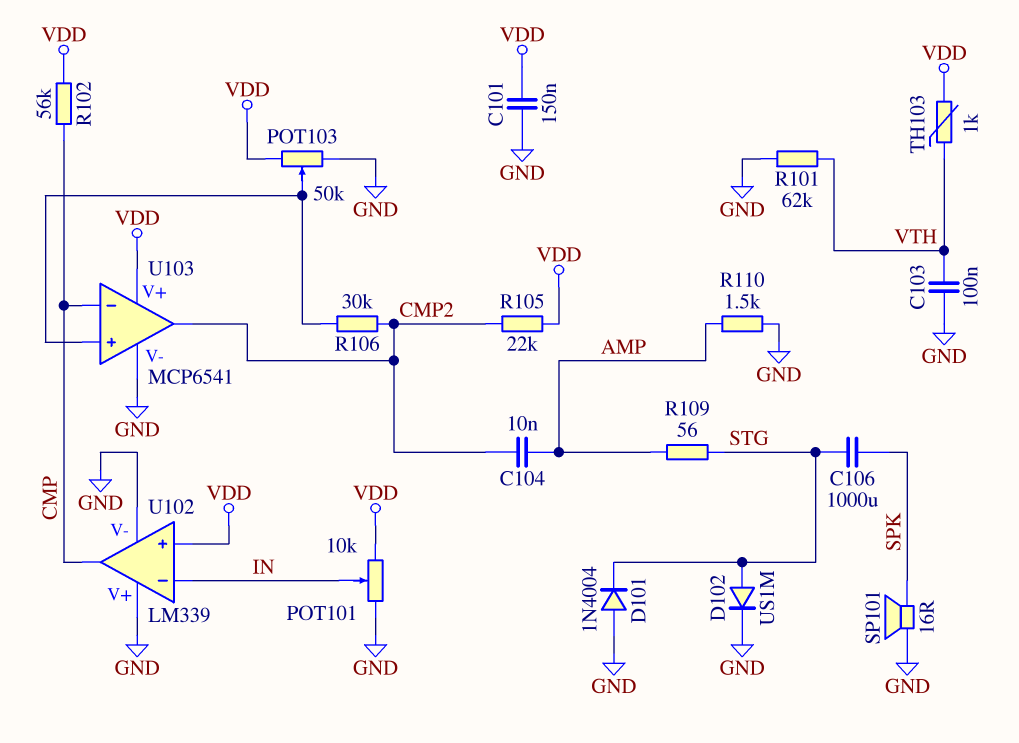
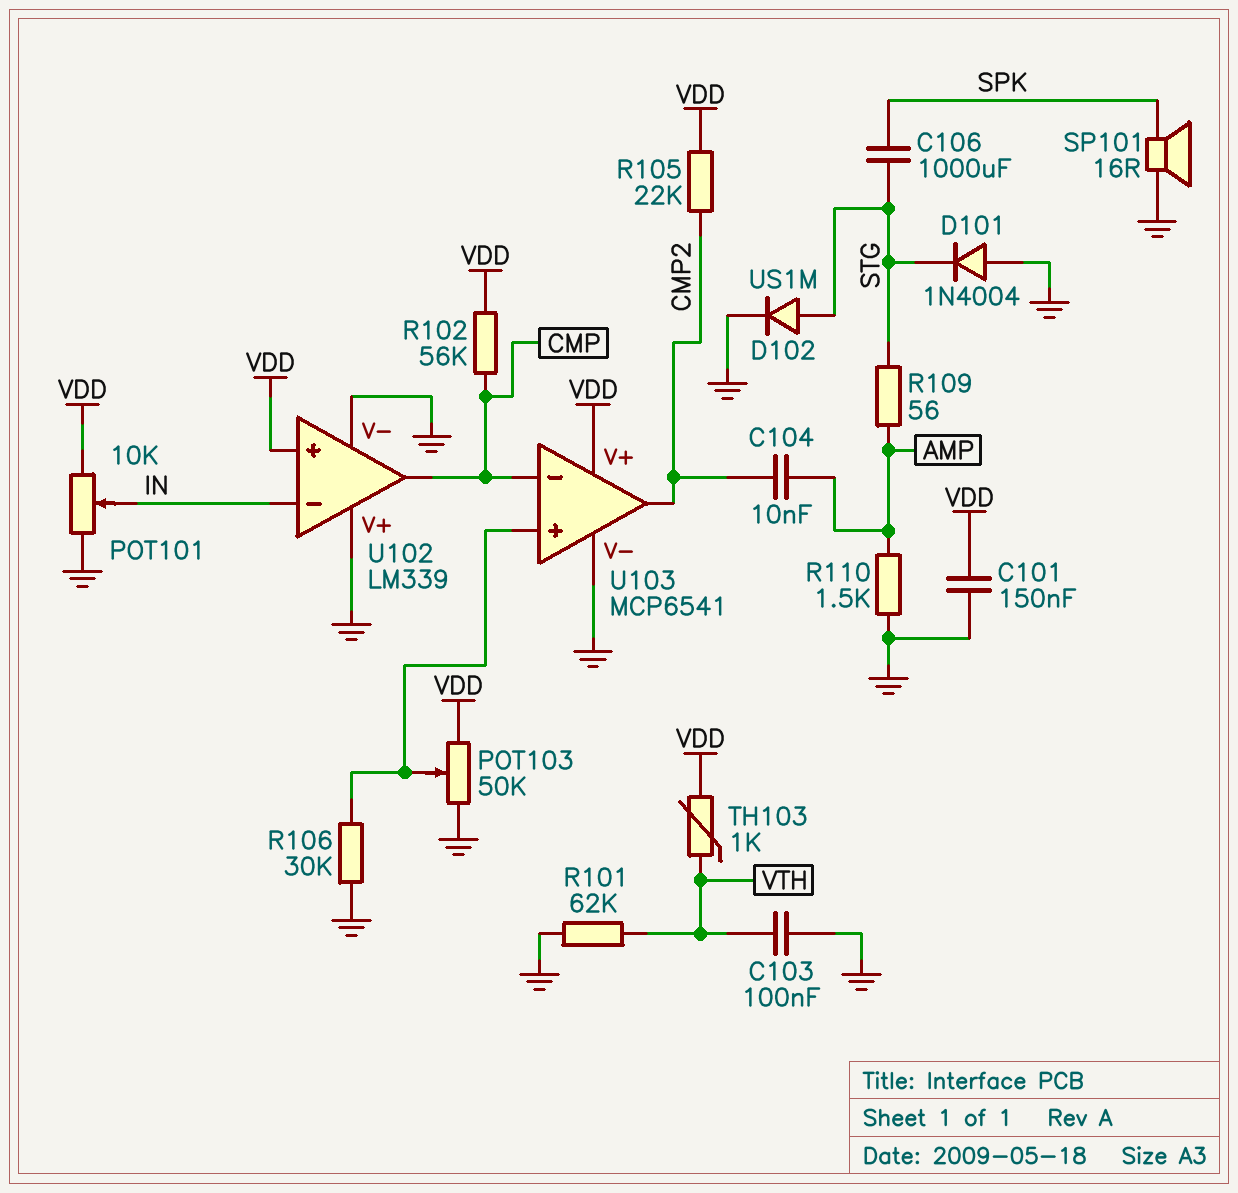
R106: 30k (CMP2, U103/in+) -> 30k (GND, U103/in+)

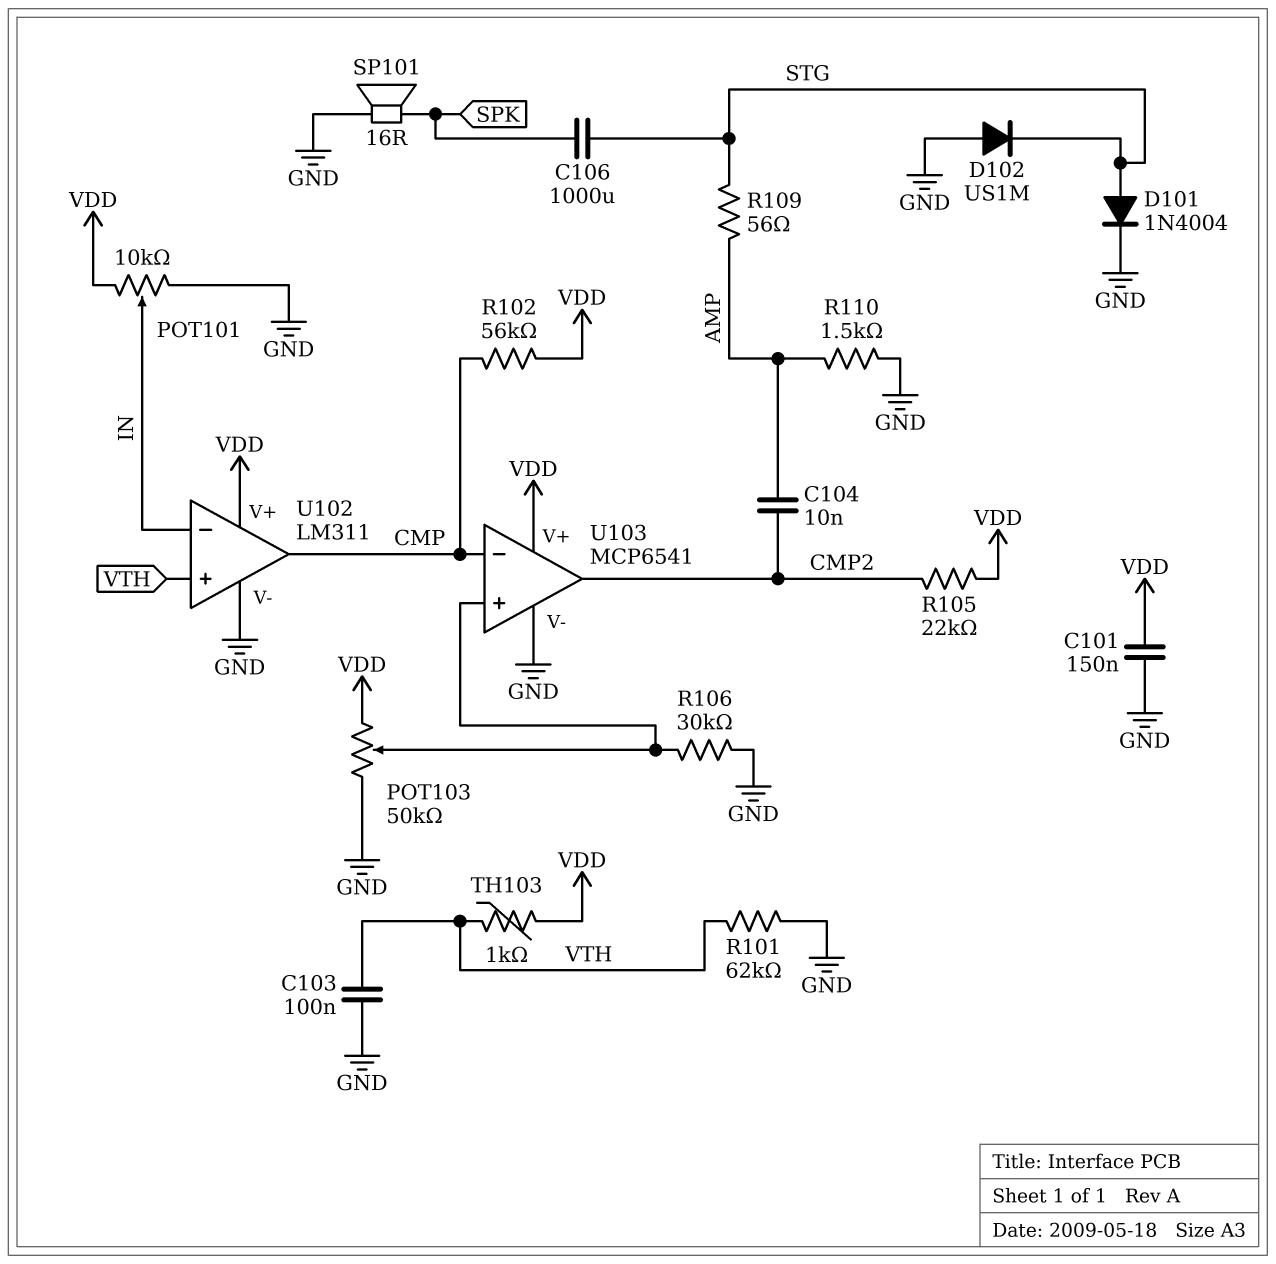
D101: diode 1N4004 (A GND, K STG) -> diode 1N4004 (A STG, K GND)
D102: diode US1M (A STG, K GND) -> diode US1M (A GND, K STG)
U102: LM339 -> LM311
U102 pin V+: GND -> VDD
U102 pin in+: VDD -> VTH

